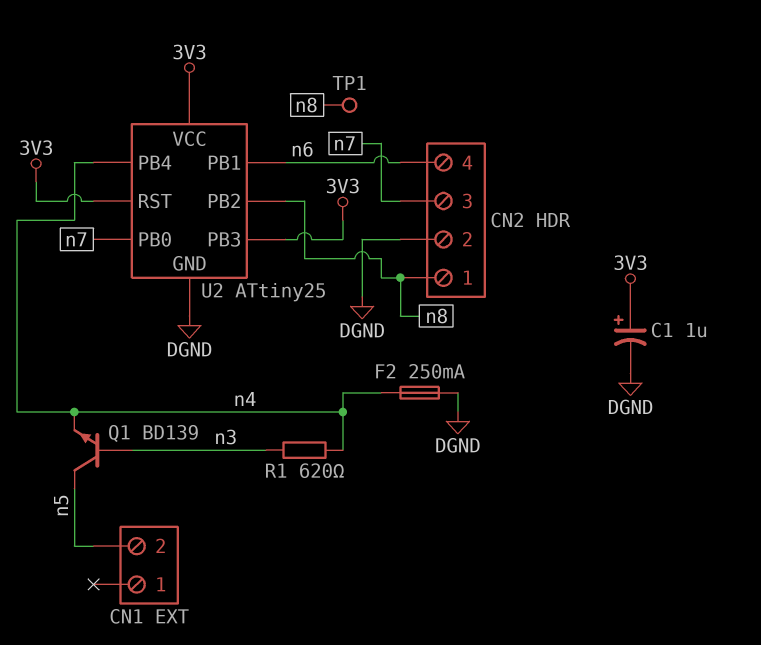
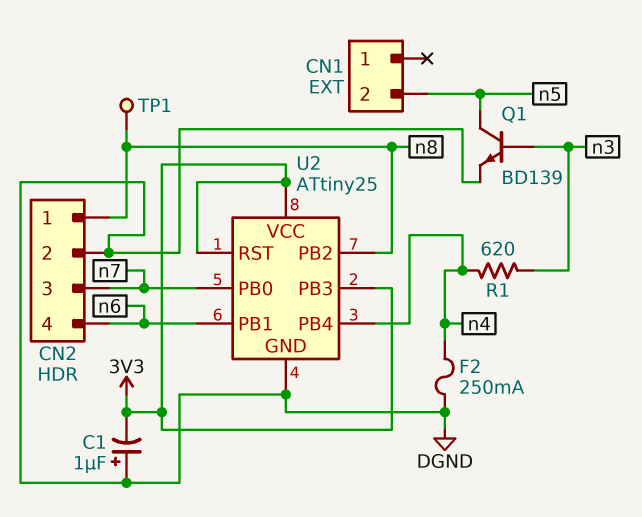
C1: 1uF (plus 3V3, minus DGND) -> 1uF (plus DGND, minus 3V3)
Q1: NPN BD139 (B n3, C n5, E n4) -> NPN BD139 (B n3, C n5, E DGND)

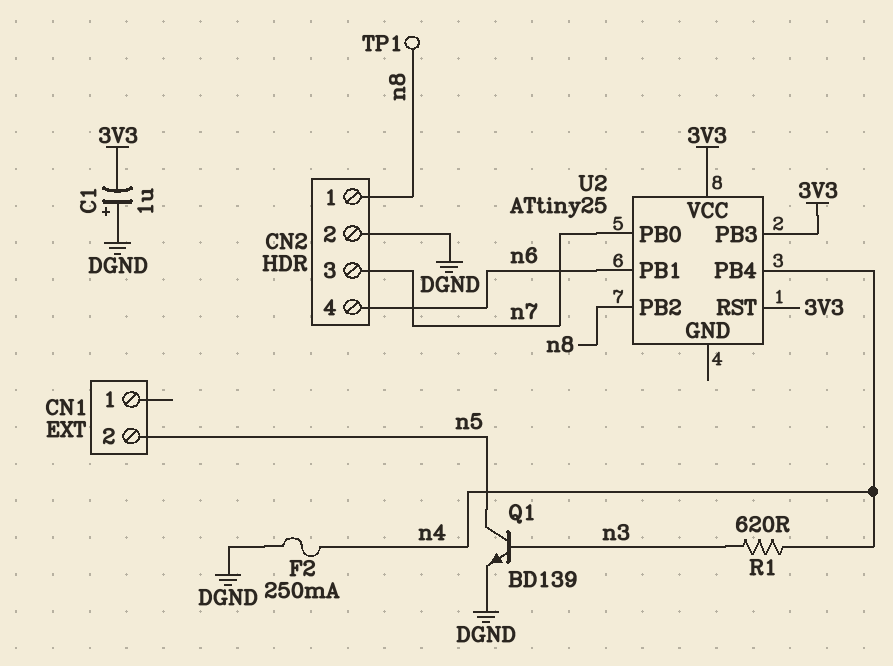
U2 pin GND: DGND -> none

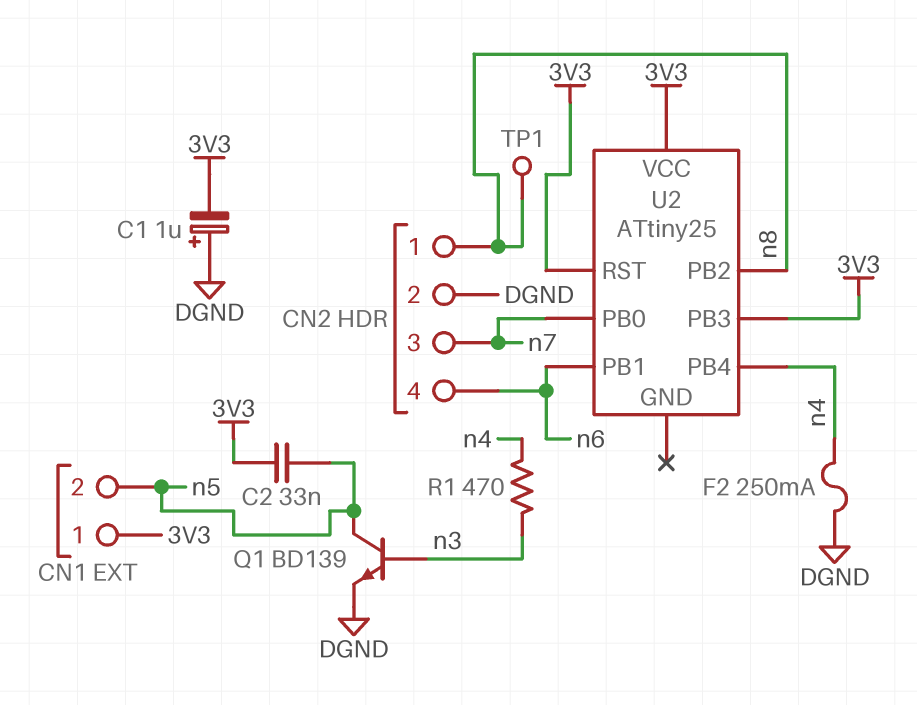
C2: none -> 33nF (3V3, n5)
CN1 pin 1: none -> 3V3
R1: 620 (n3, n4) -> 470 (n3, n4)

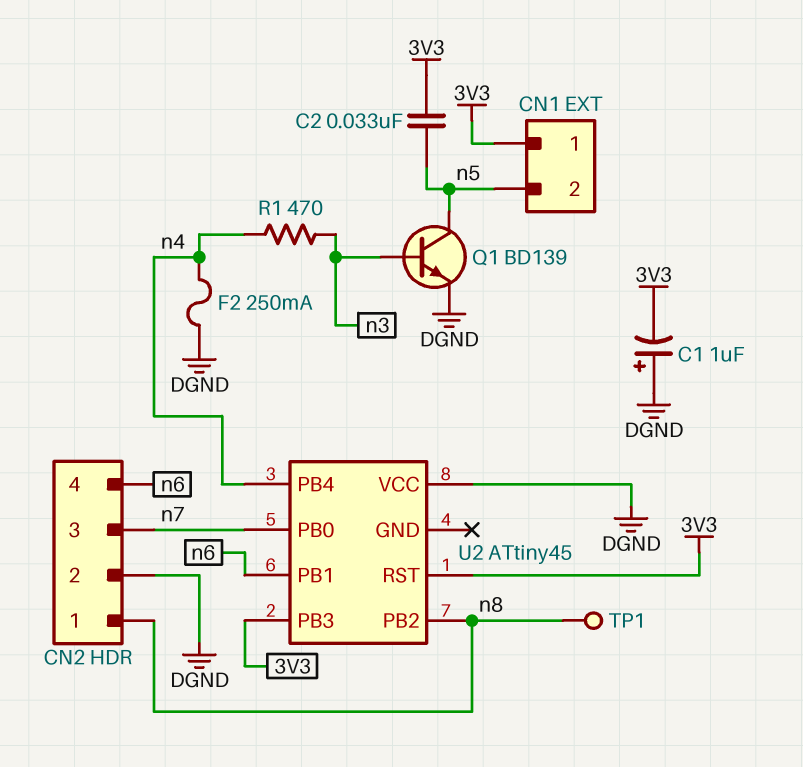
U2: ATtiny25 -> ATtiny45
U2 pin VCC: 3V3 -> DGND

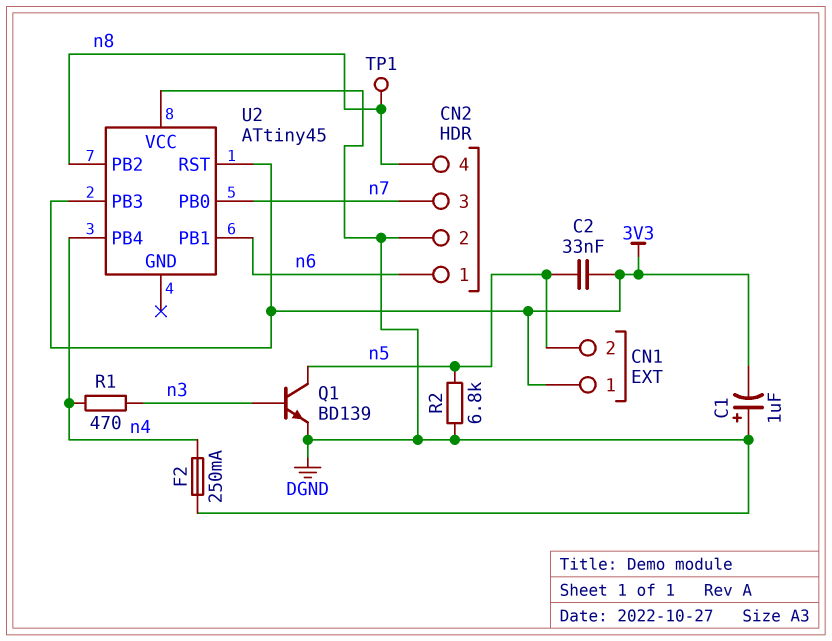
CN2 pin 1: n8 -> n6
CN2 pin 4: n6 -> n8
R2: none -> 6.8k (DGND, n5)

